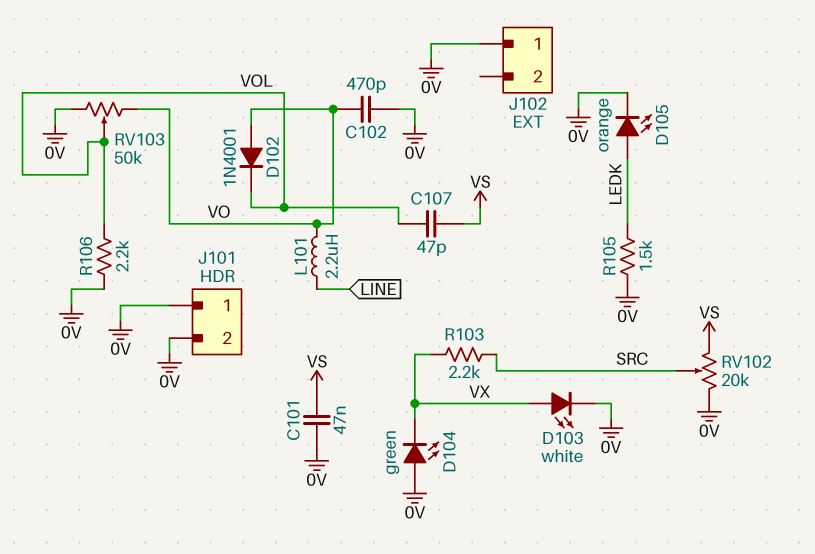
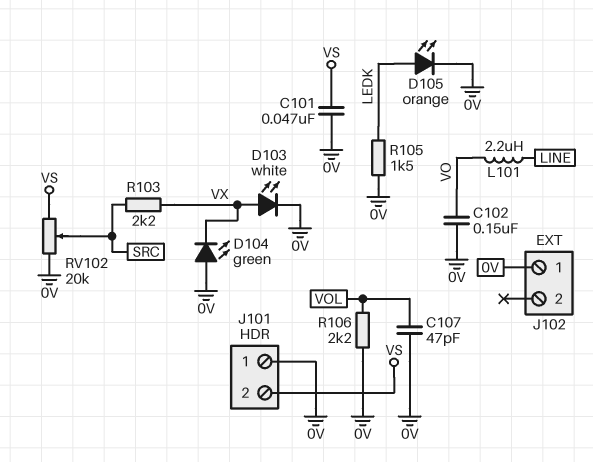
C102: 470pF (0V, VO) -> 150nF (0V, VO)
C107: 47pF (VOL, VS) -> 47pF (0V, VOL)
D102: diode 1N4001 (A VO, K VOL) -> none
J101 pin 2: 0V -> VS
RV103: 50k (0V, VO, wiper VOL) -> none

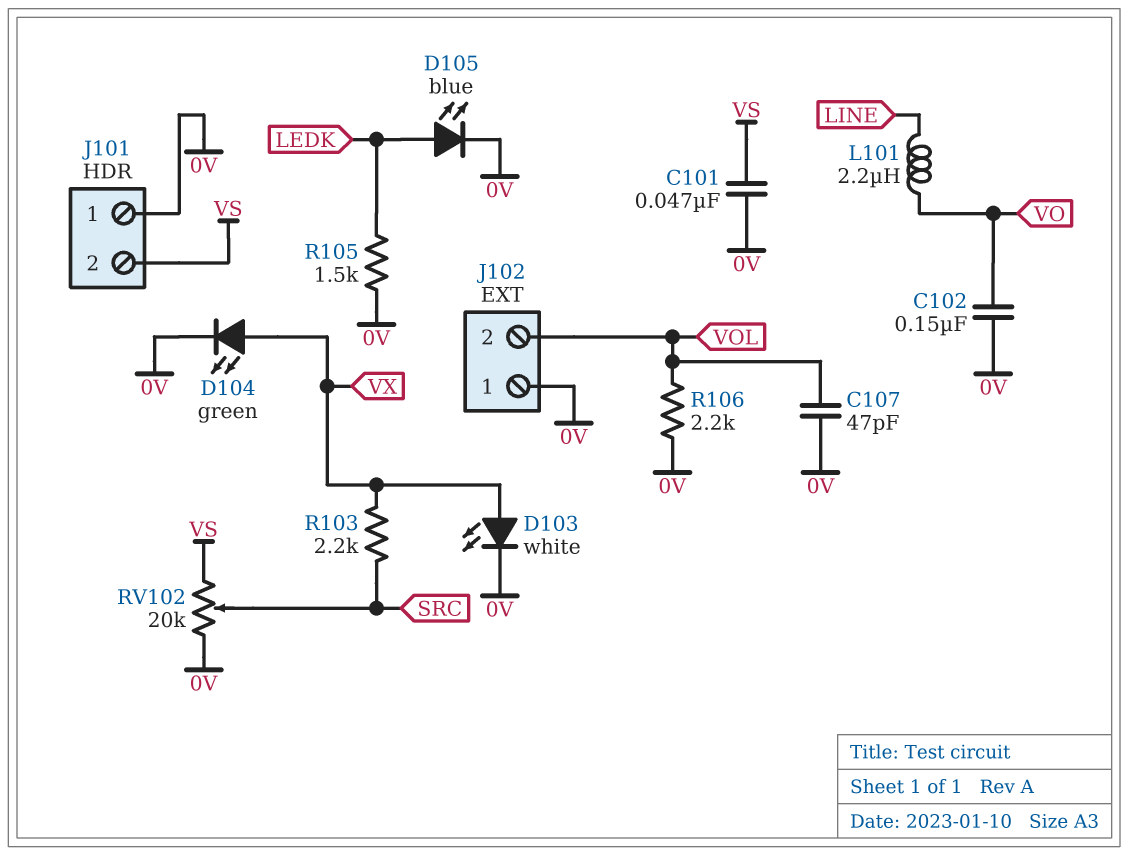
D104: LED green (A 0V, K VX) -> LED green (A VX, K 0V)
D105: LED orange (A LEDK, K 0V) -> LED blue (A LEDK, K 0V)
J102 pin 2: none -> VOL

